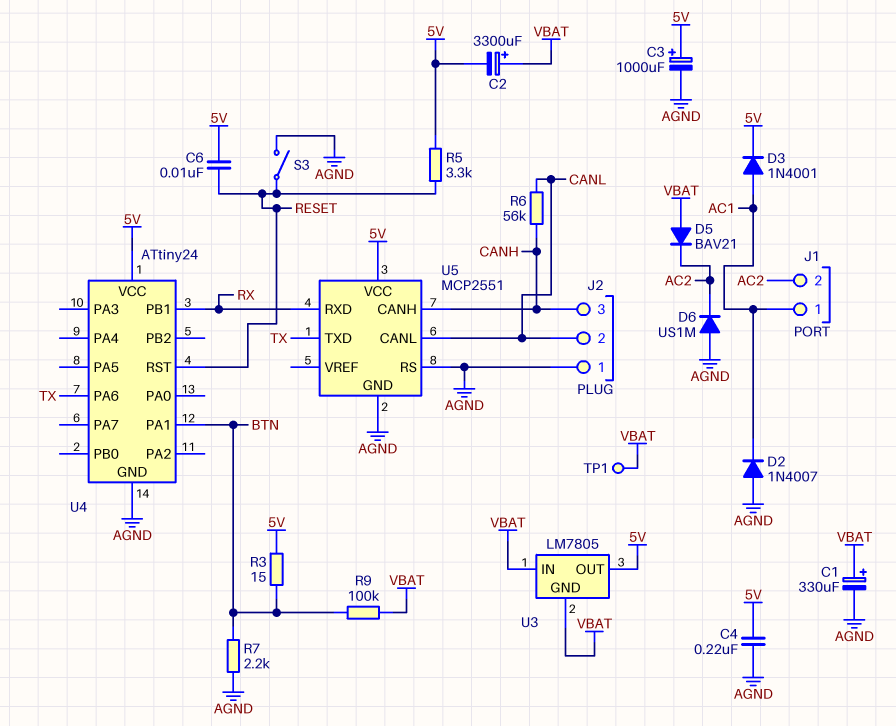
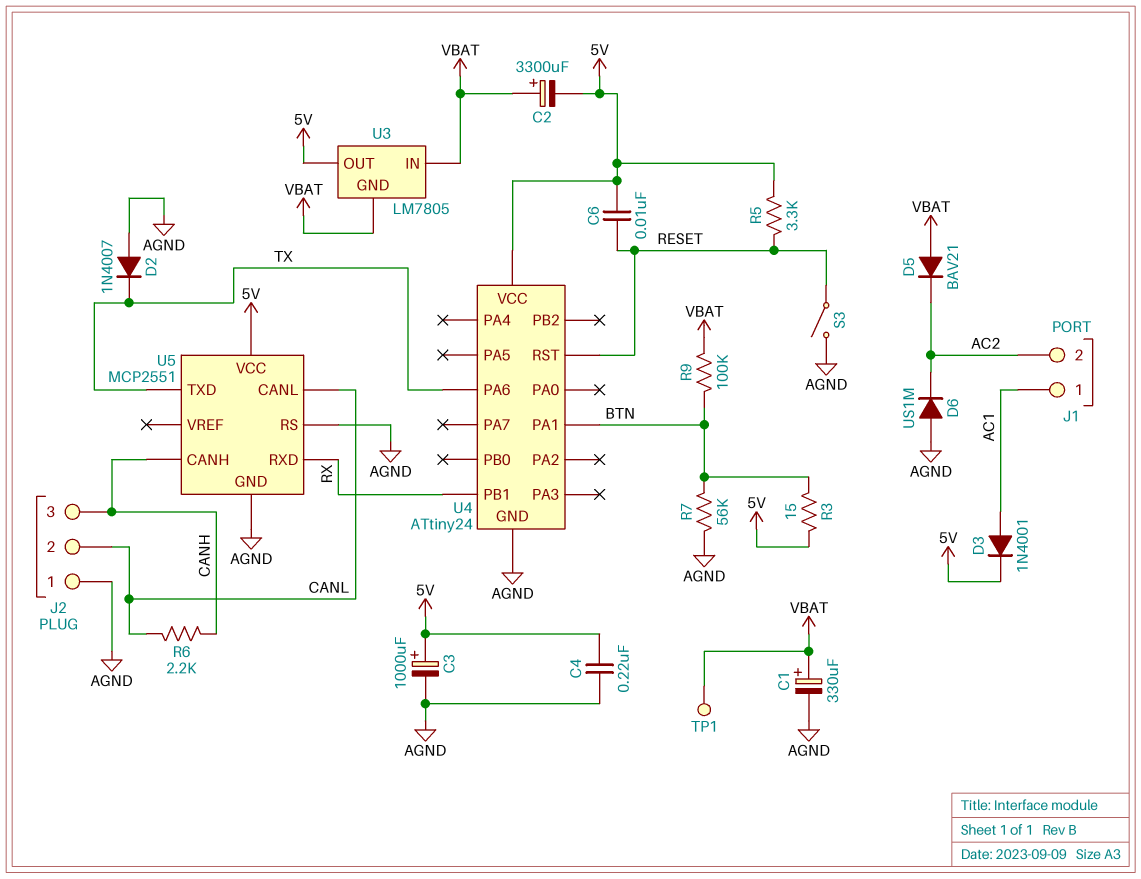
D2: diode 1N4007 (A AGND, K AC1) -> diode 1N4007 (A AGND, K TX)
R6: 56k (CANH, CANL) -> 2.2k (CANH, CANL)
R7: 2.2k (AGND, BTN) -> 56k (AGND, BTN)

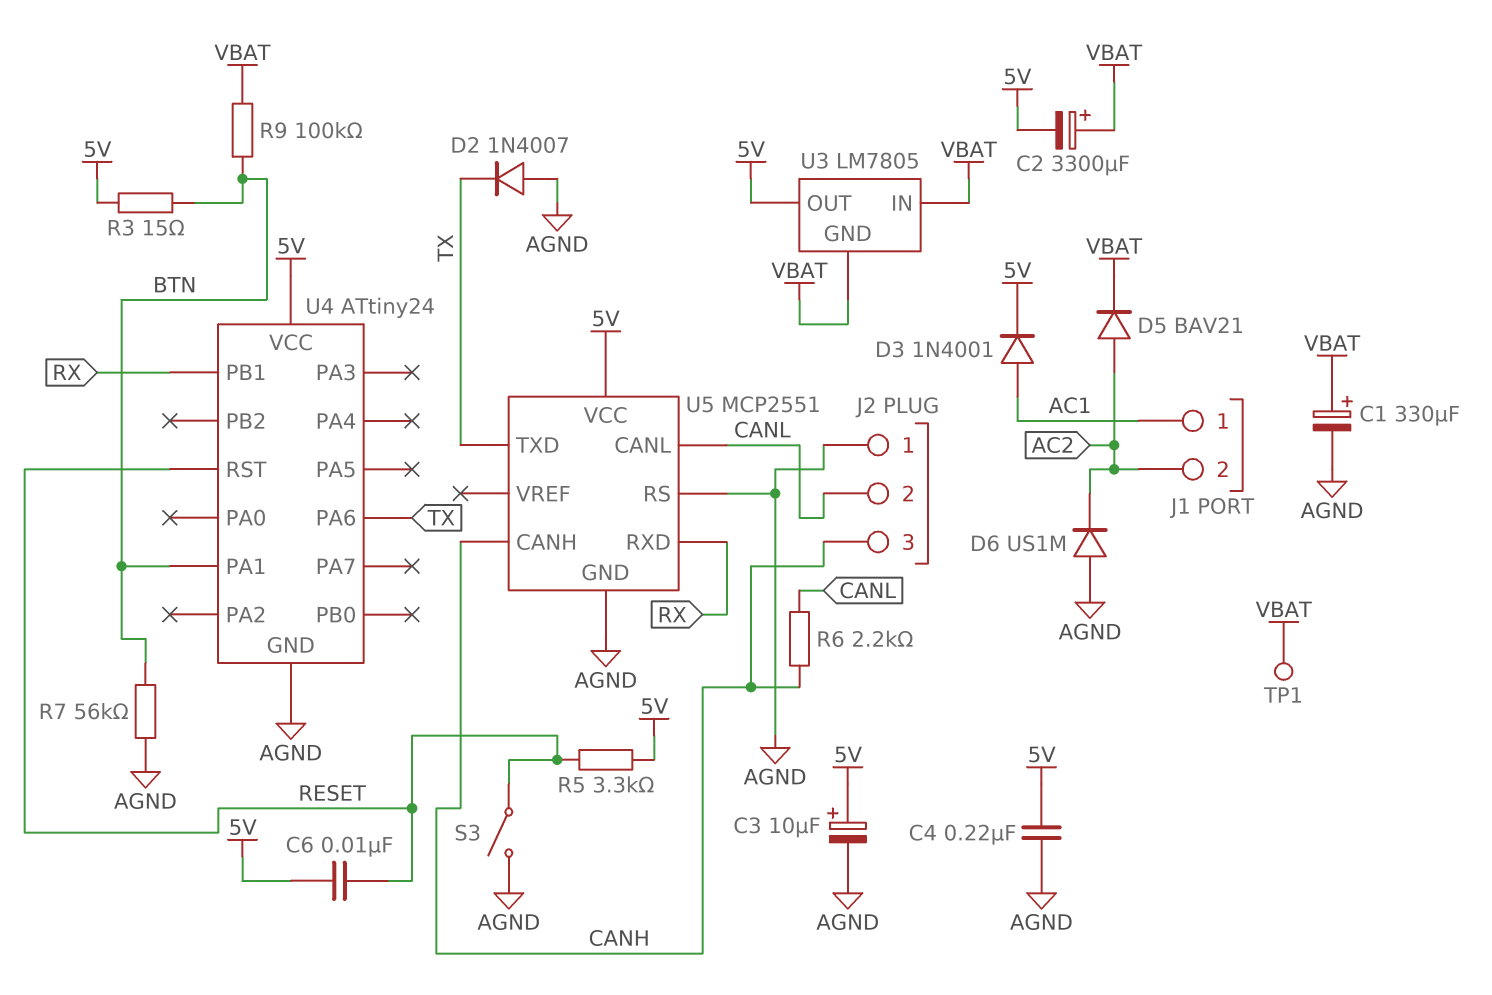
C3: 1000uF (plus 5V, minus AGND) -> 10uF (plus 5V, minus AGND)
D5: diode BAV21 (A VBAT, K AC2) -> diode BAV21 (A AC2, K VBAT)

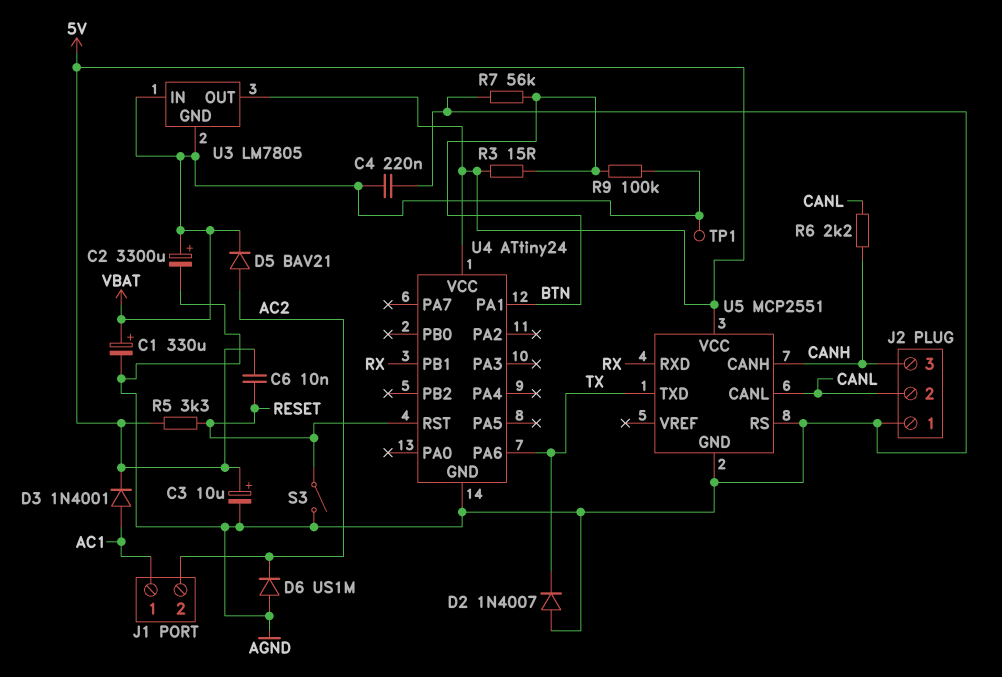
C2: 3300uF (plus VBAT, minus 5V) -> 3300uF (plus VBAT, minus AGND)
C4: 220nF (5V, AGND) -> 220nF (AGND, VBAT)

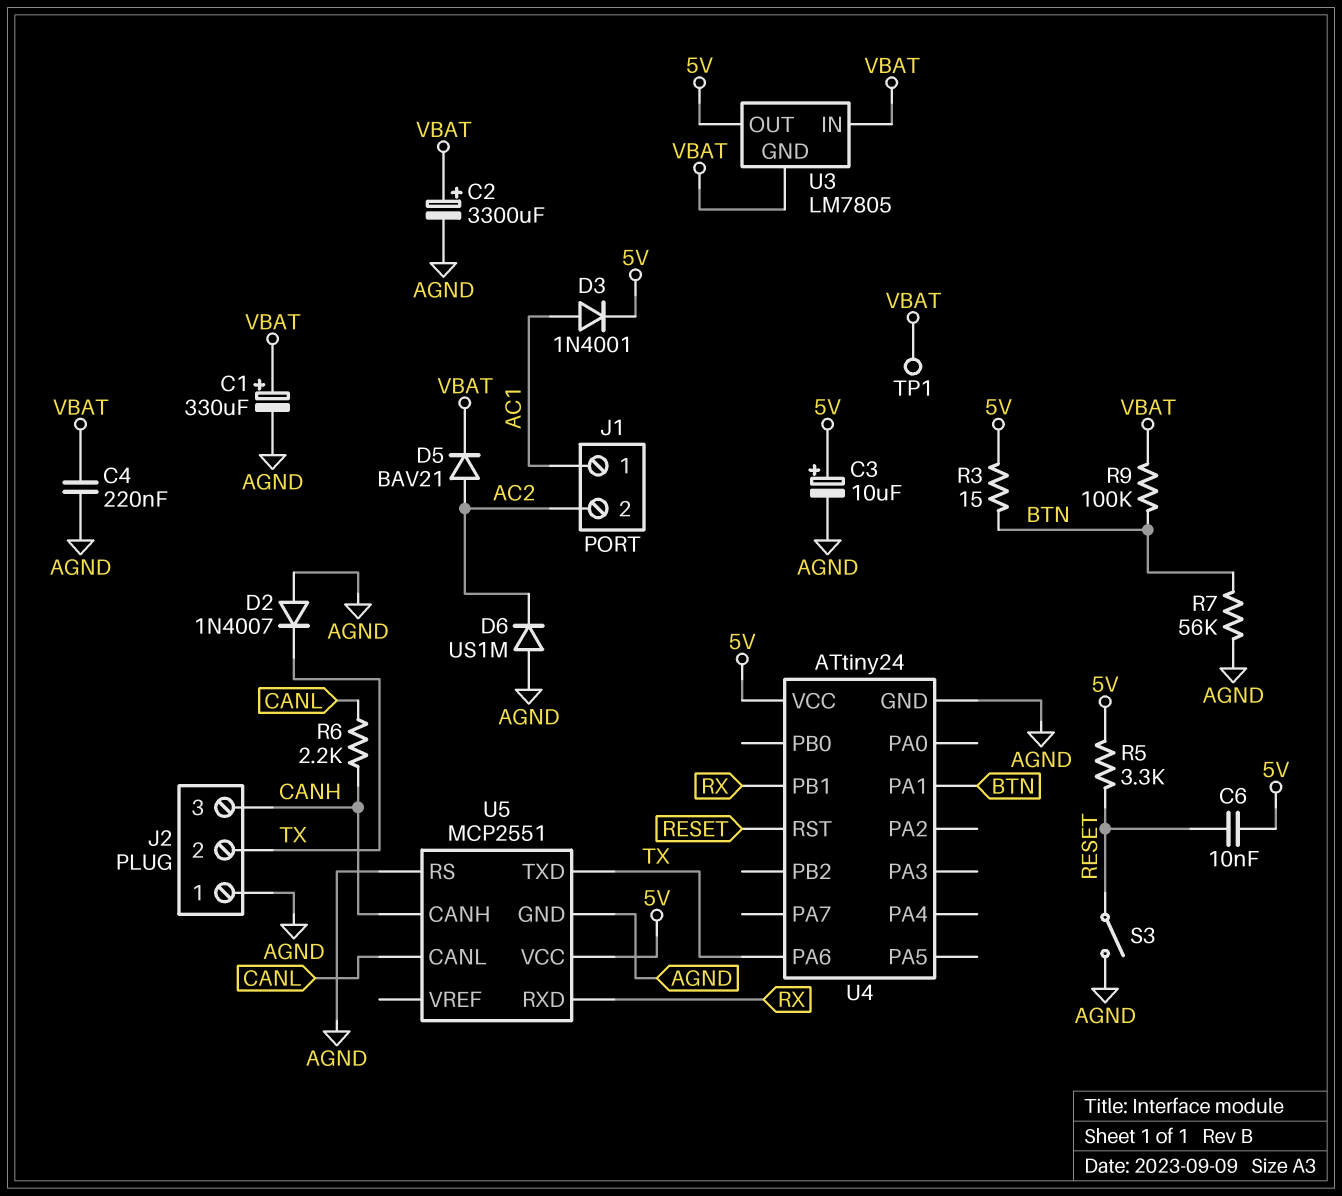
J2 pin 2: CANL -> TX

